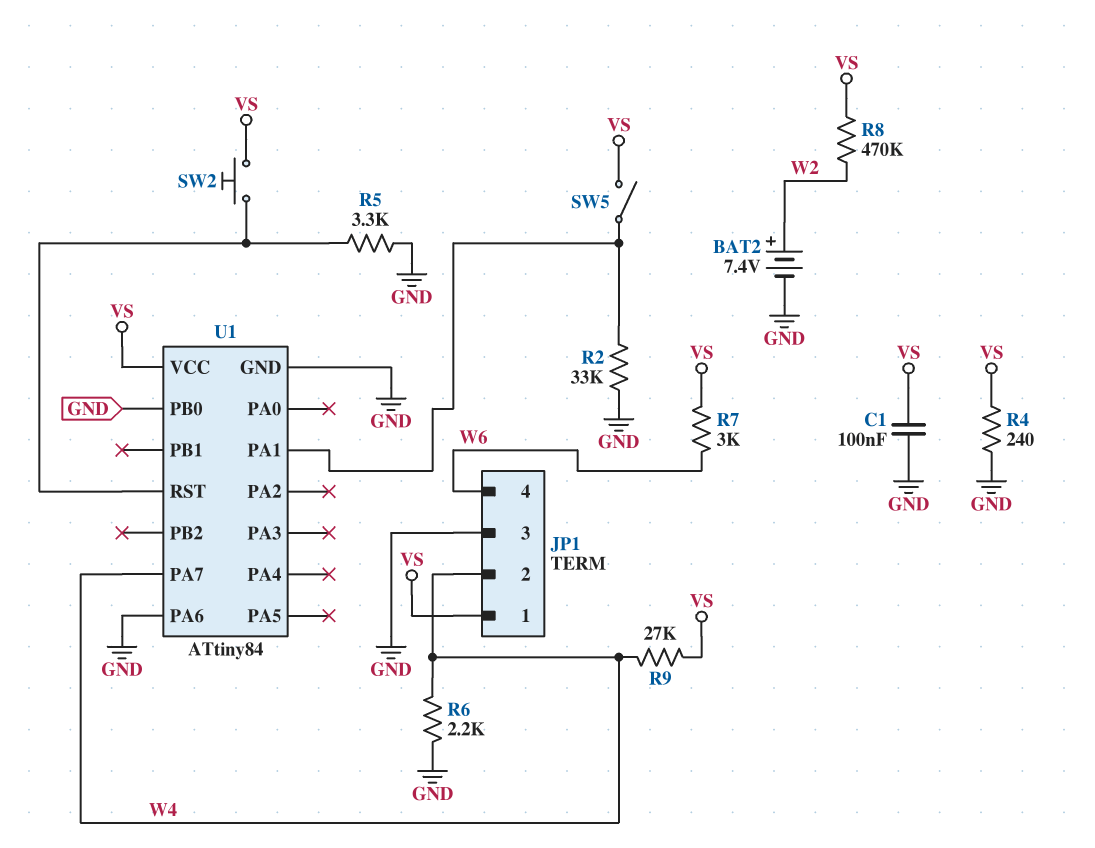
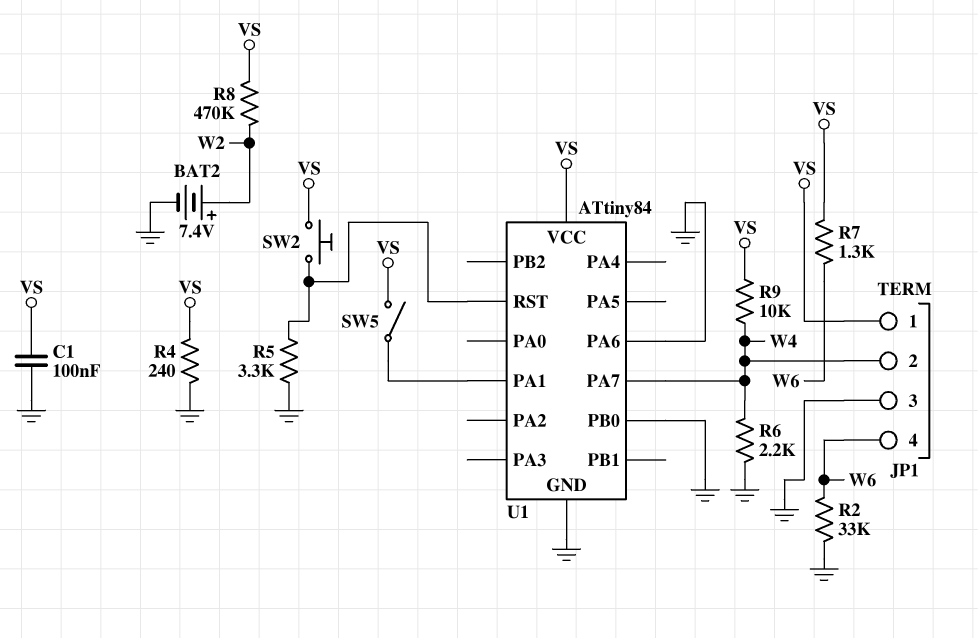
R2: 33k (GND, U1/PA1) -> 33k (GND, W6)
R7: 3k (VS, W6) -> 1.3k (VS, W6)
R9: 27k (VS, W4) -> 10k (VS, W4)

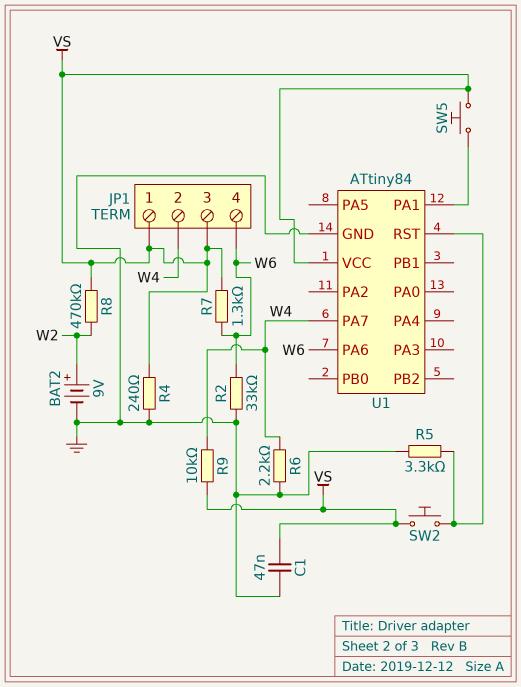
BAT2: 7.4V (plus W2, minus GND) -> 9V (plus W2, minus GND)
C1: 100nF (GND, VS) -> 47nF (GND, VS)
JP1 pin 3: GND -> VS
SW5: switch (U1/PA1, VS) -> button (U1/PA1, VS)
U1 pin PA6: GND -> W6
U1 pin PB0: GND -> none

